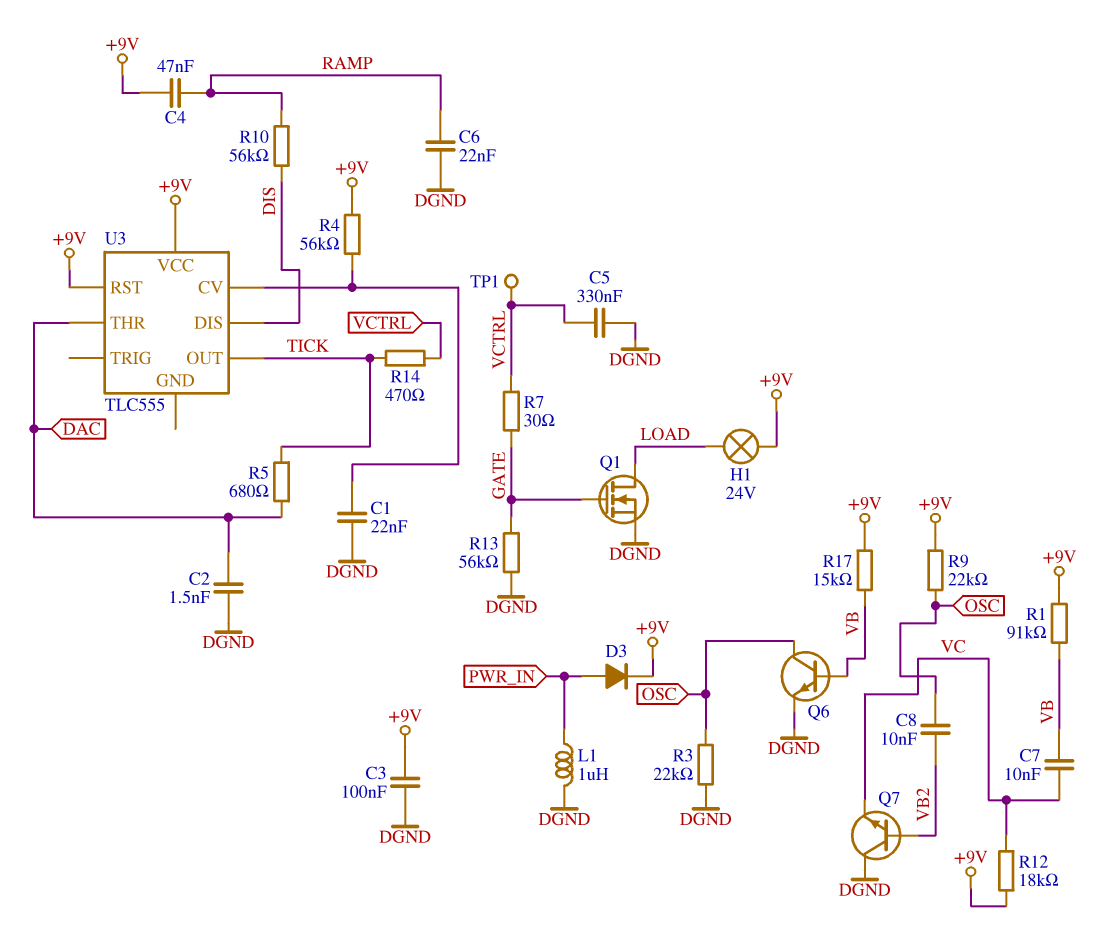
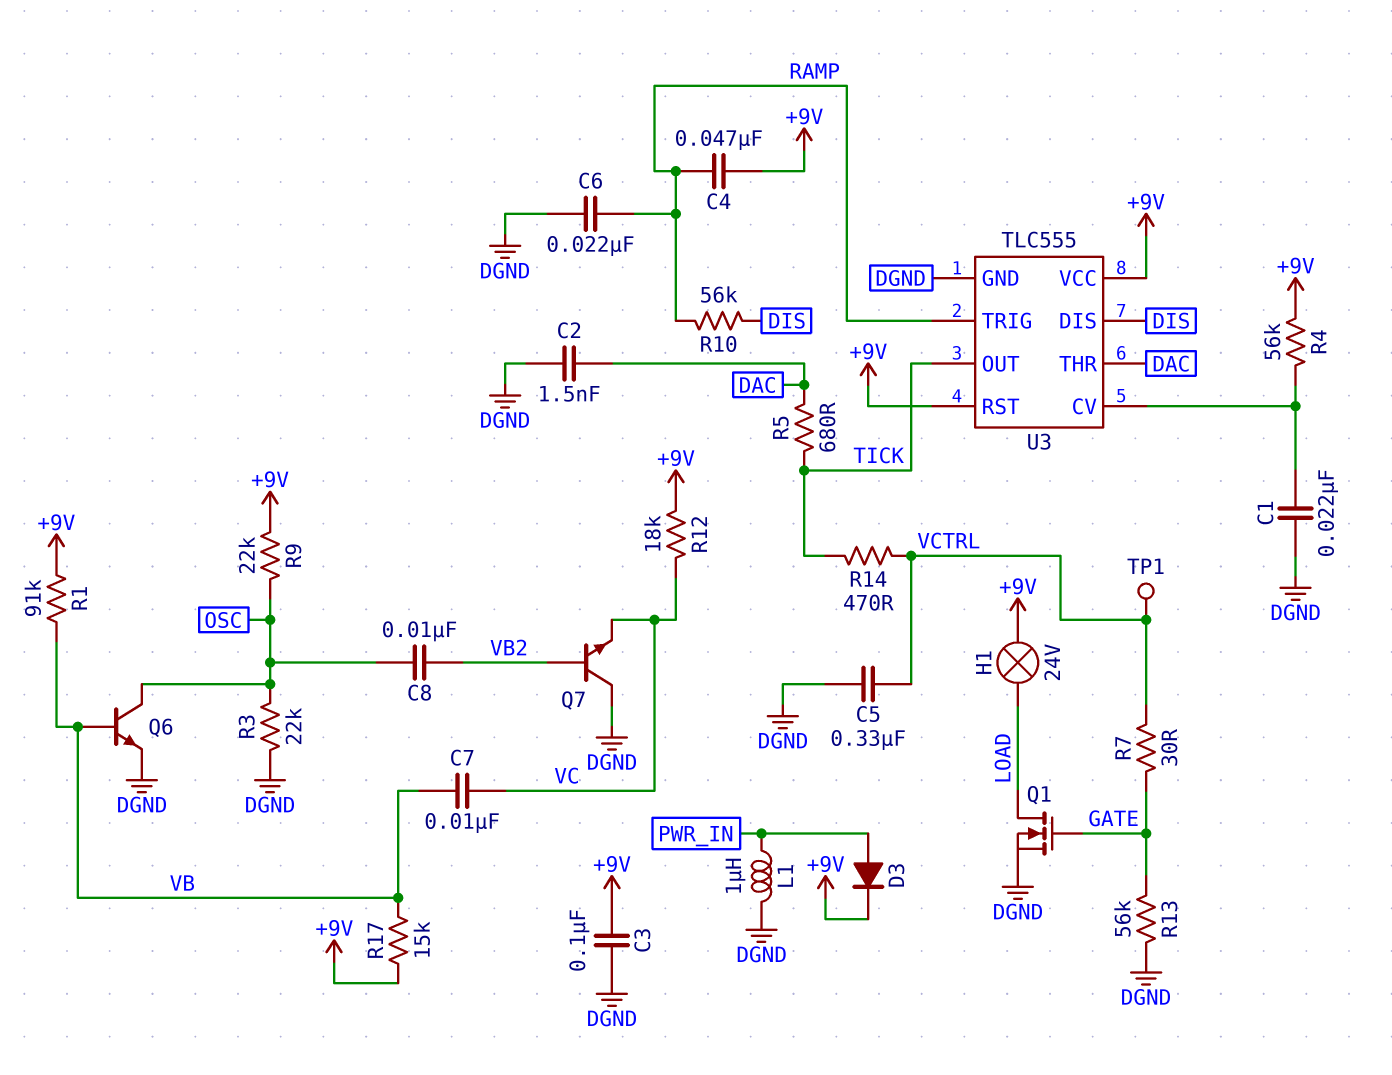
U3 pin GND: none -> DGND
U3 pin TRIG: none -> RAMP

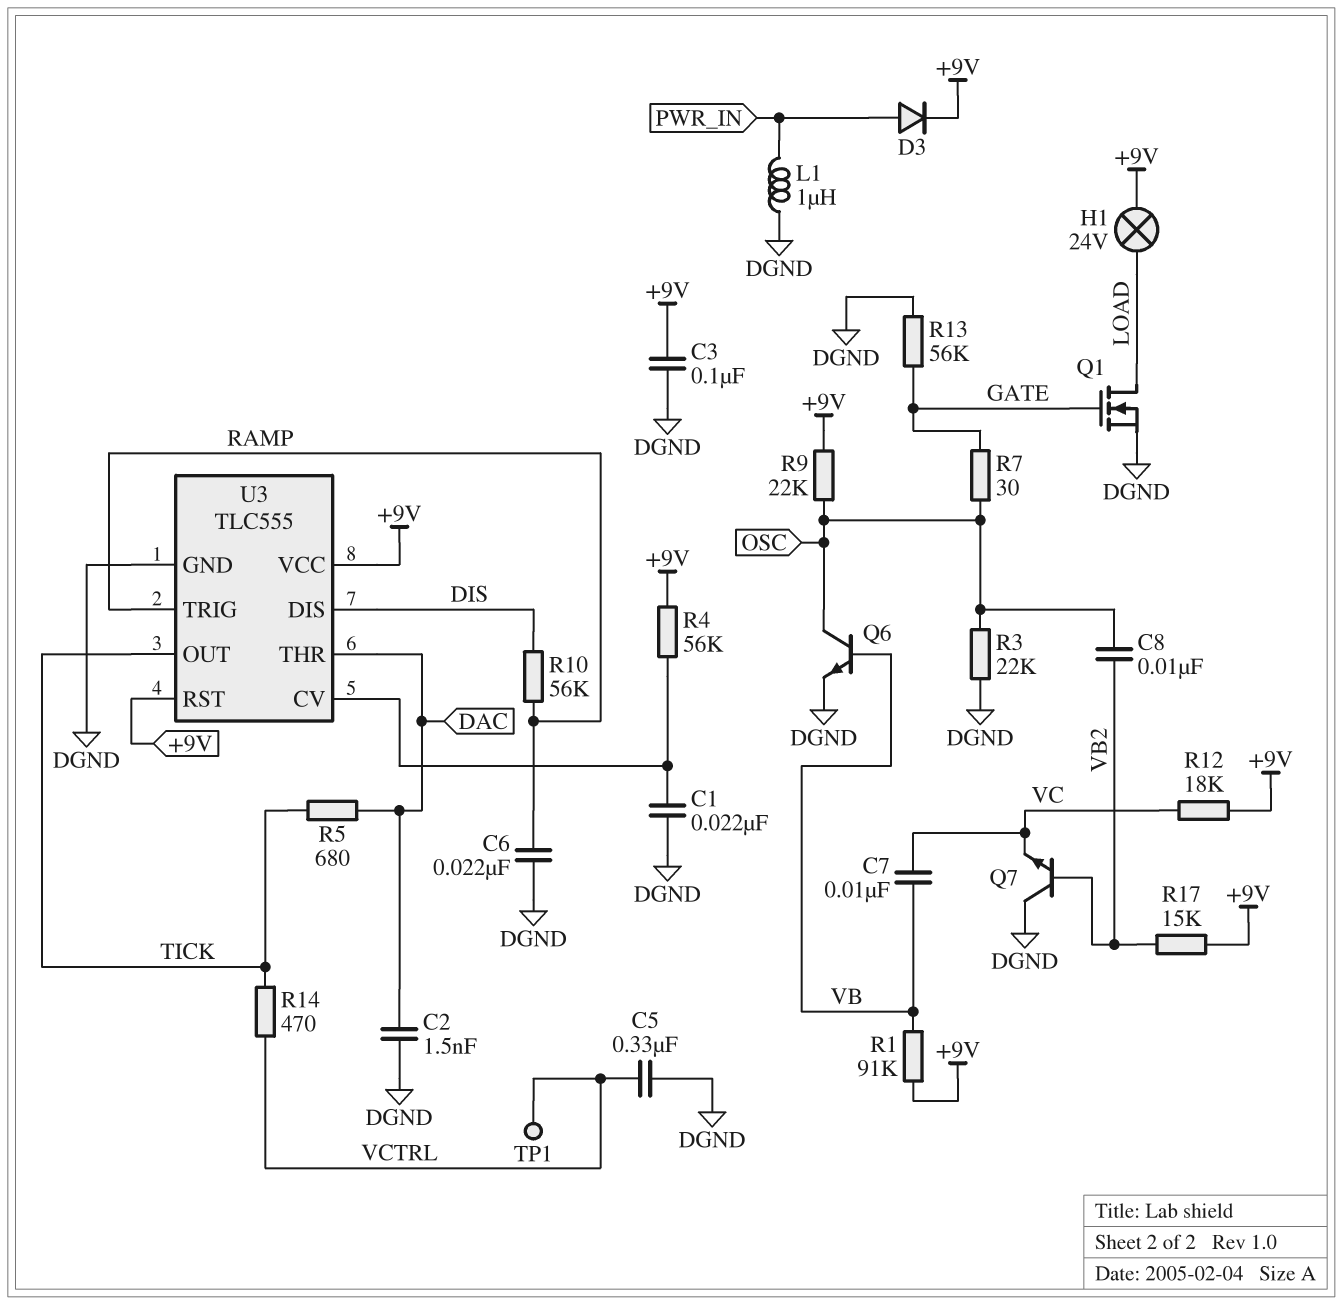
C4: 47nF (+9V, RAMP) -> none
R7: 30 (GATE, VCTRL) -> 30 (GATE, OSC)
R17: 15k (+9V, VB) -> 15k (+9V, VB2)

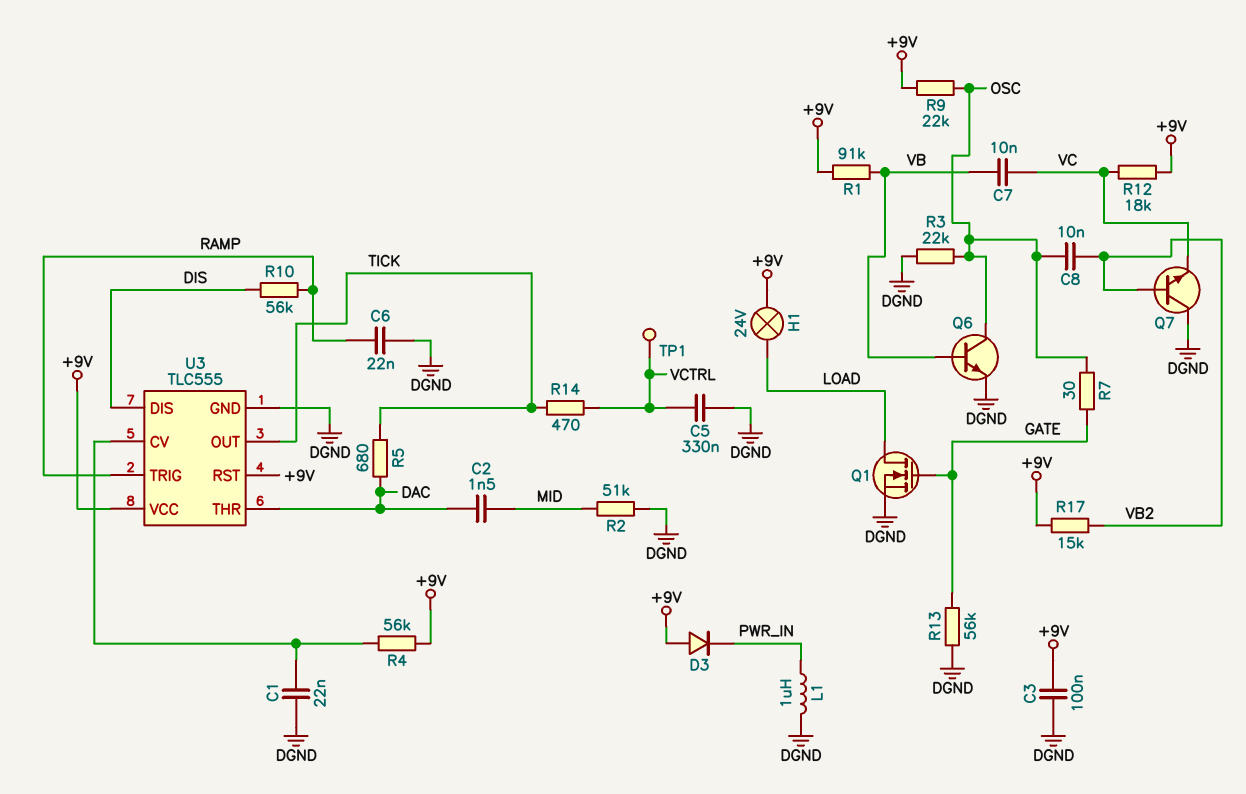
C2: 1.5nF (DAC, DGND) -> 1.5nF (DAC, MID)
D3: diode (A PWR_IN, K +9V) -> diode (A +9V, K PWR_IN)
R2: none -> 51k (DGND, MID)

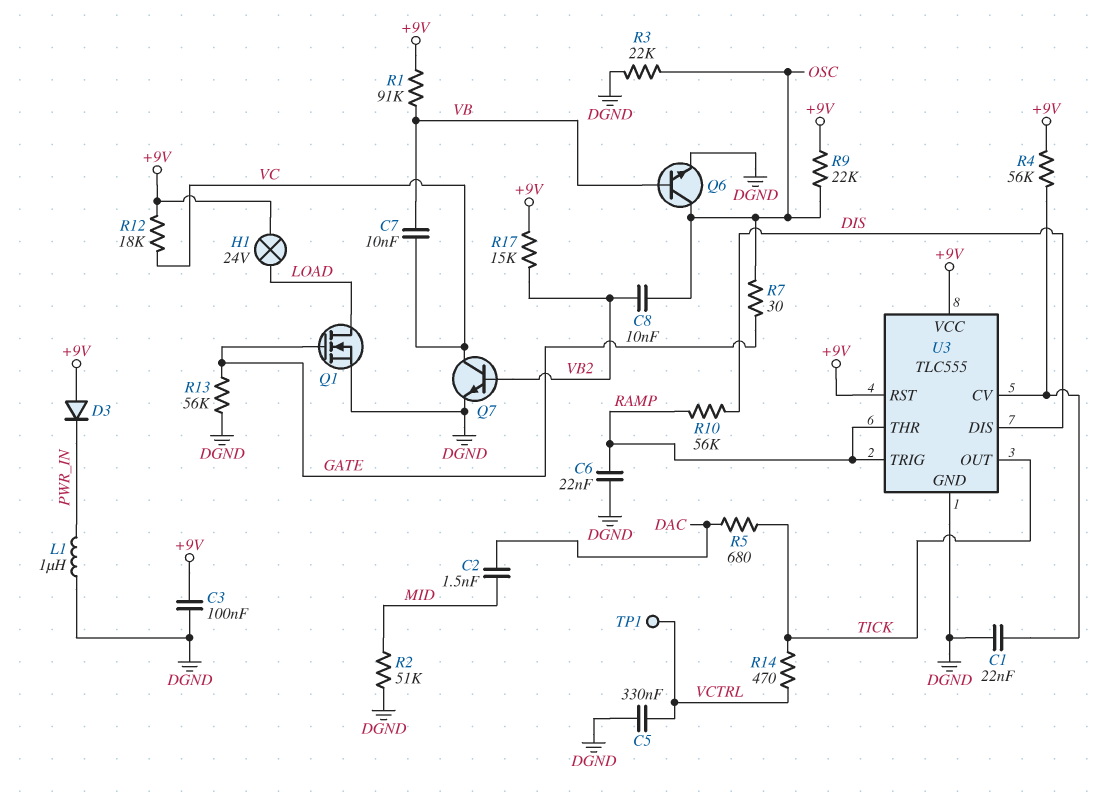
Q7: NPN (B VB2, C DGND, E VC) -> NPN (B VB2, C VC, E DGND)
U3 pin THR: DAC -> RAMP

